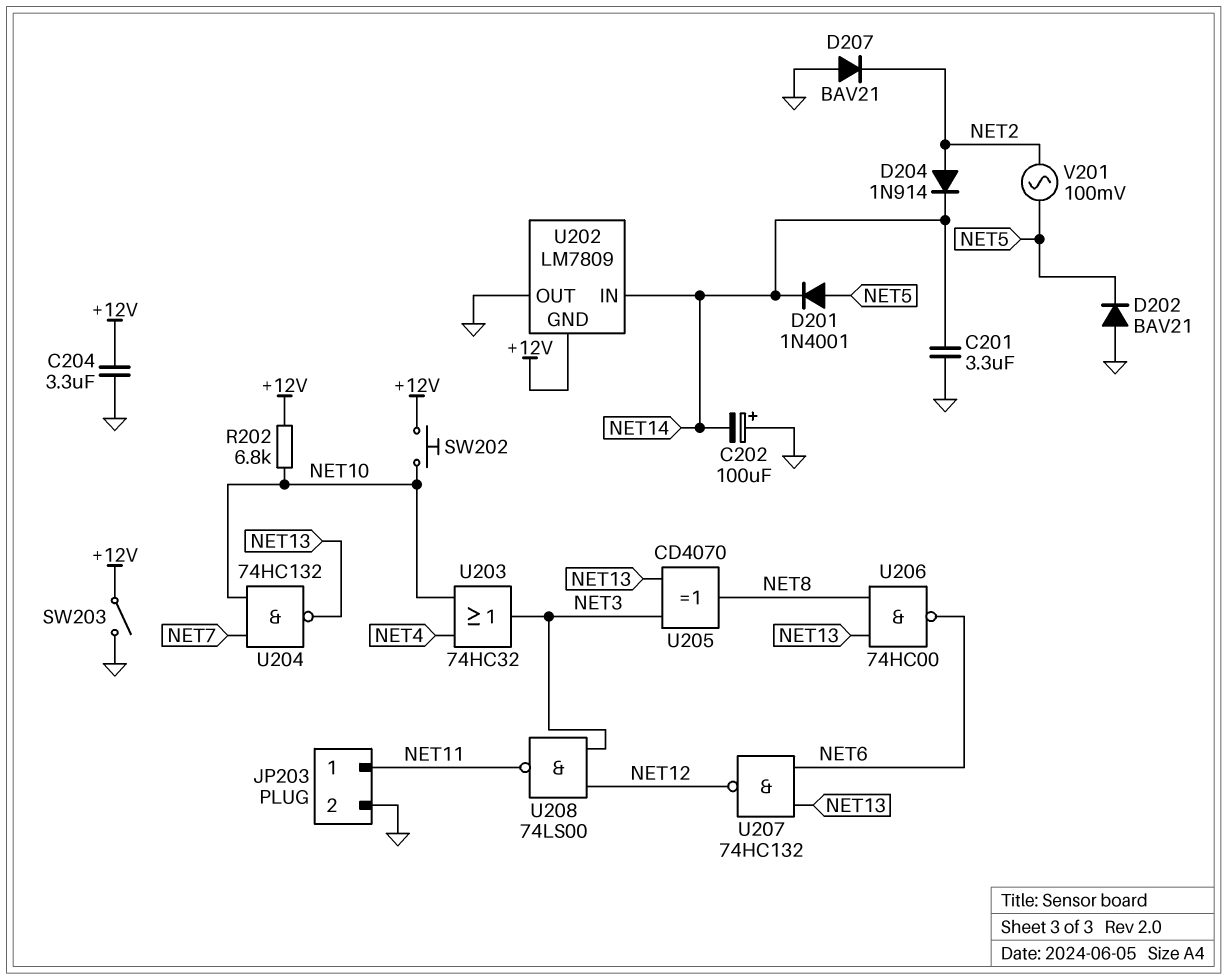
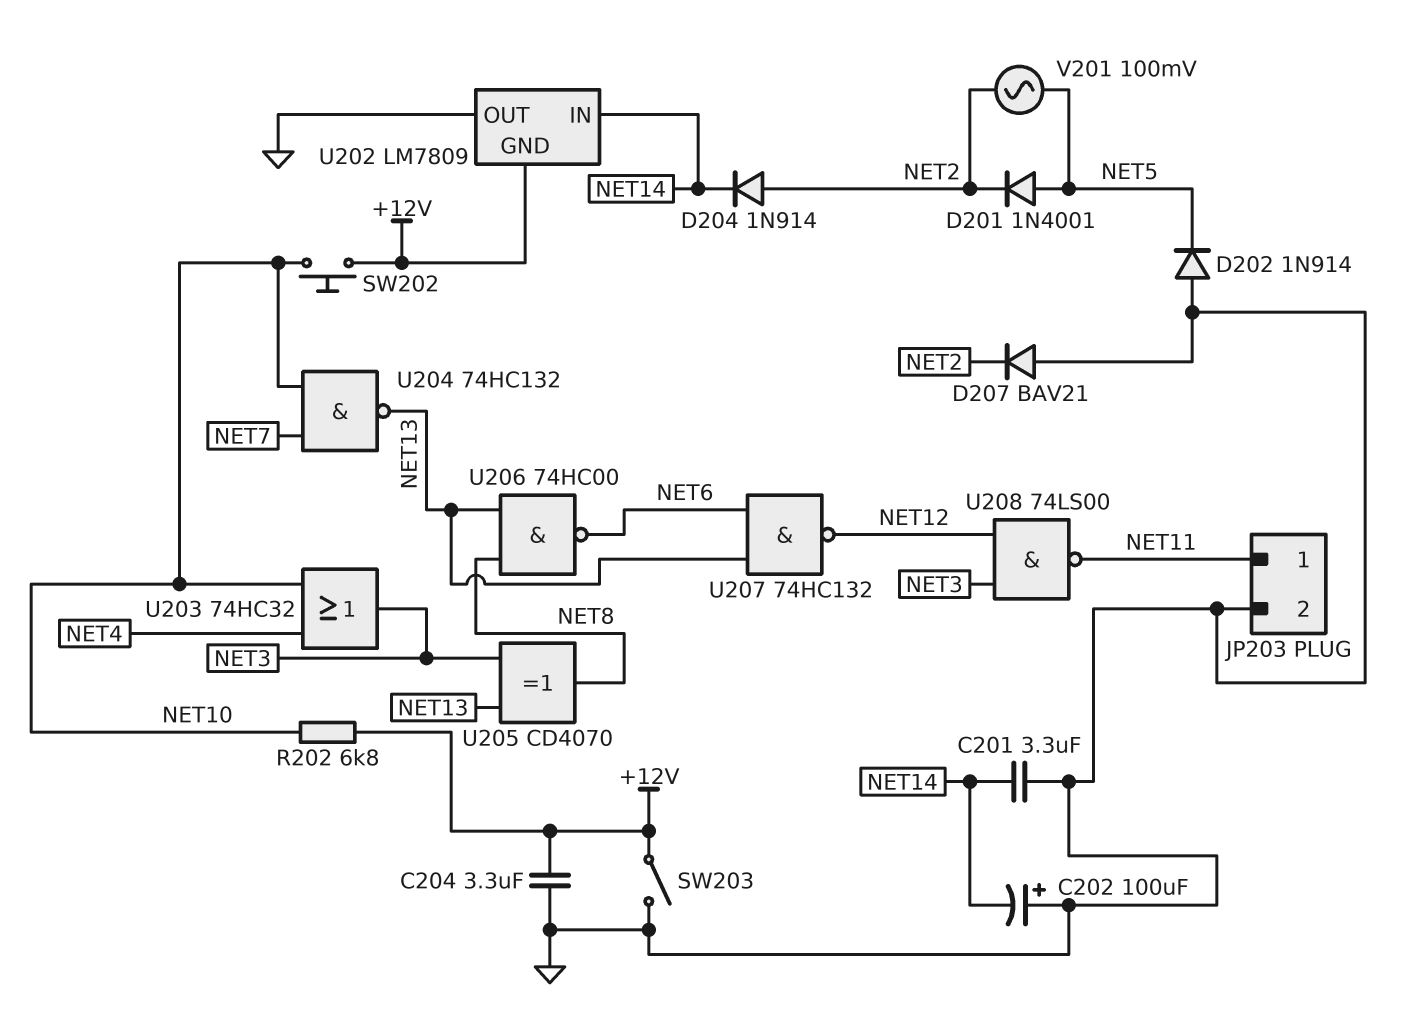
D201: diode 1N4001 (A NET5, K NET14) -> diode 1N4001 (A NET5, K NET2)
D202: diode BAV21 (A GND, K NET5) -> diode 1N914 (A GND, K NET5)

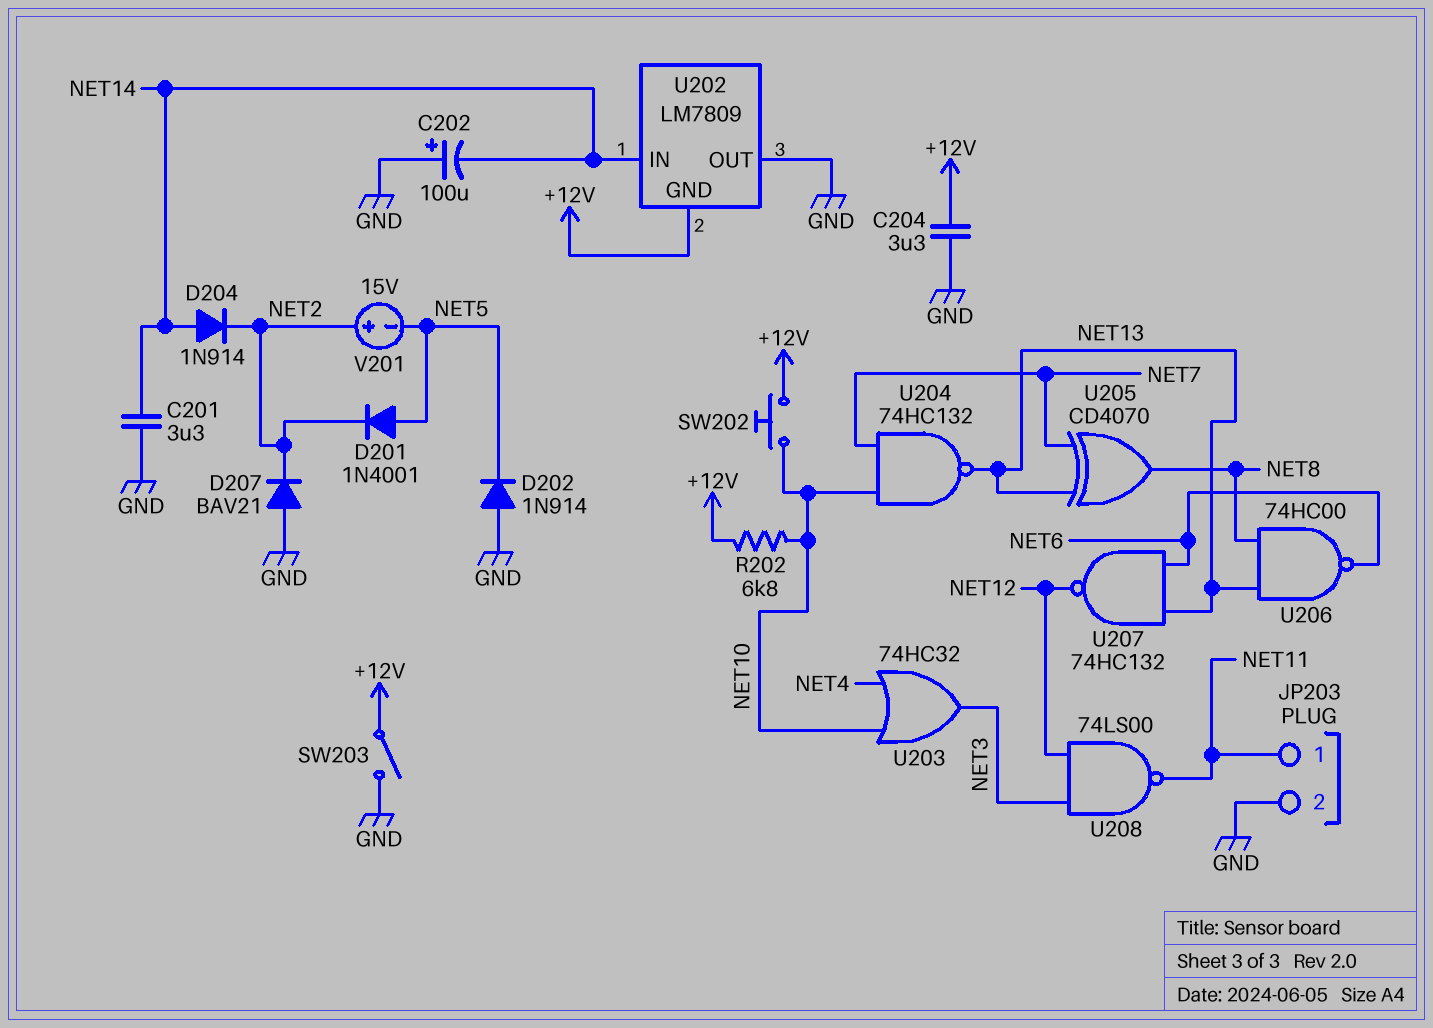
D204: diode 1N914 (A NET2, K NET14) -> diode 1N914 (A NET14, K NET2)
U205: XOR CD4070 (in NET3, in NET13, out NET8) -> XOR CD4070 (in NET7, in NET13, out NET8)
V201: AC 100mV (NET2, NET5) -> 15V (plus NET2, minus NET5)

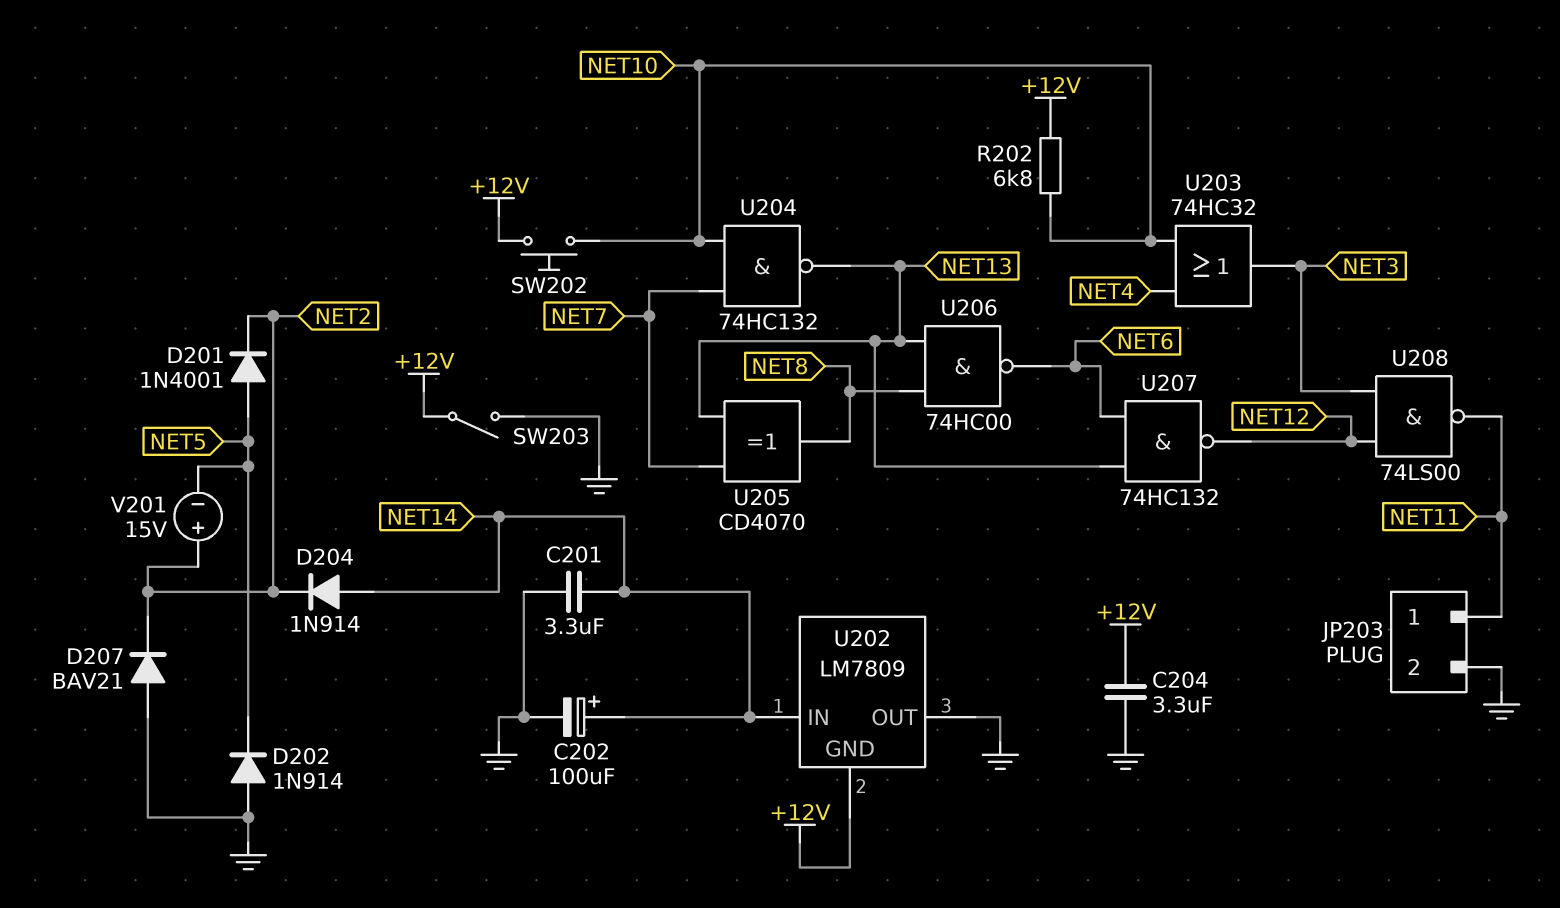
C202: 100uF (plus GND, minus NET14) -> 100uF (plus NET14, minus GND)

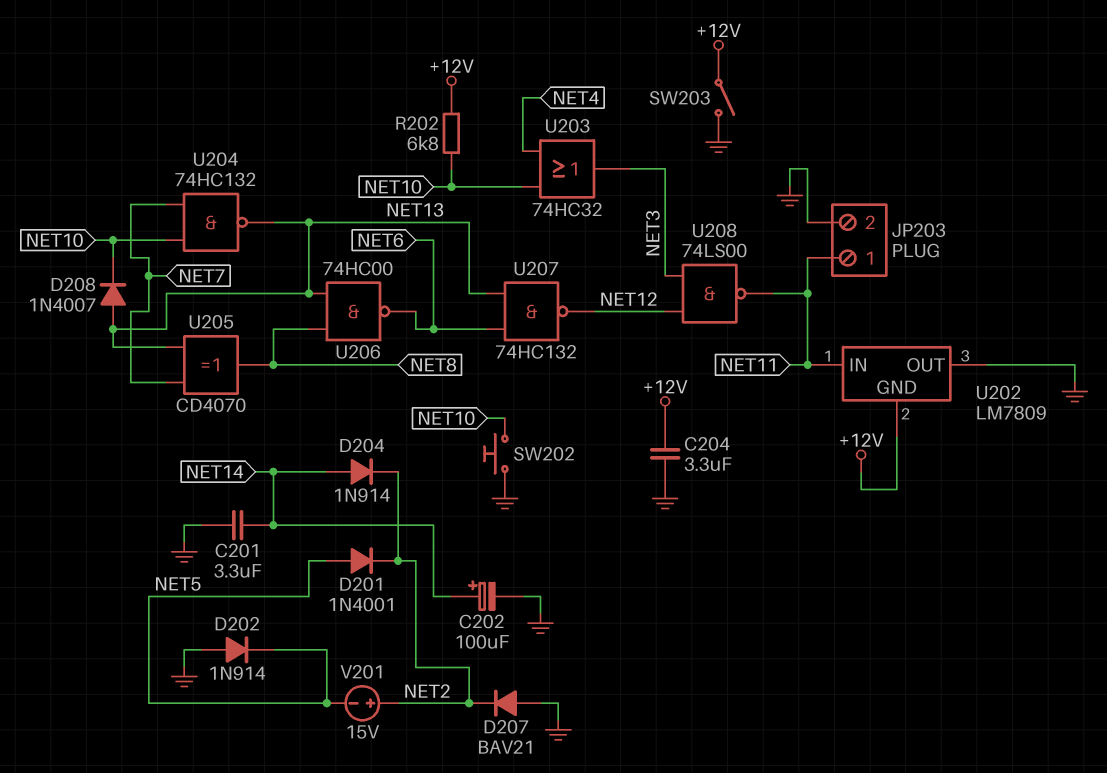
D208: none -> diode 1N4007 (A NET13, K NET10)
SW202: button (+12V, NET10) -> button (GND, NET10)
U202 pin IN: NET14 -> NET11

